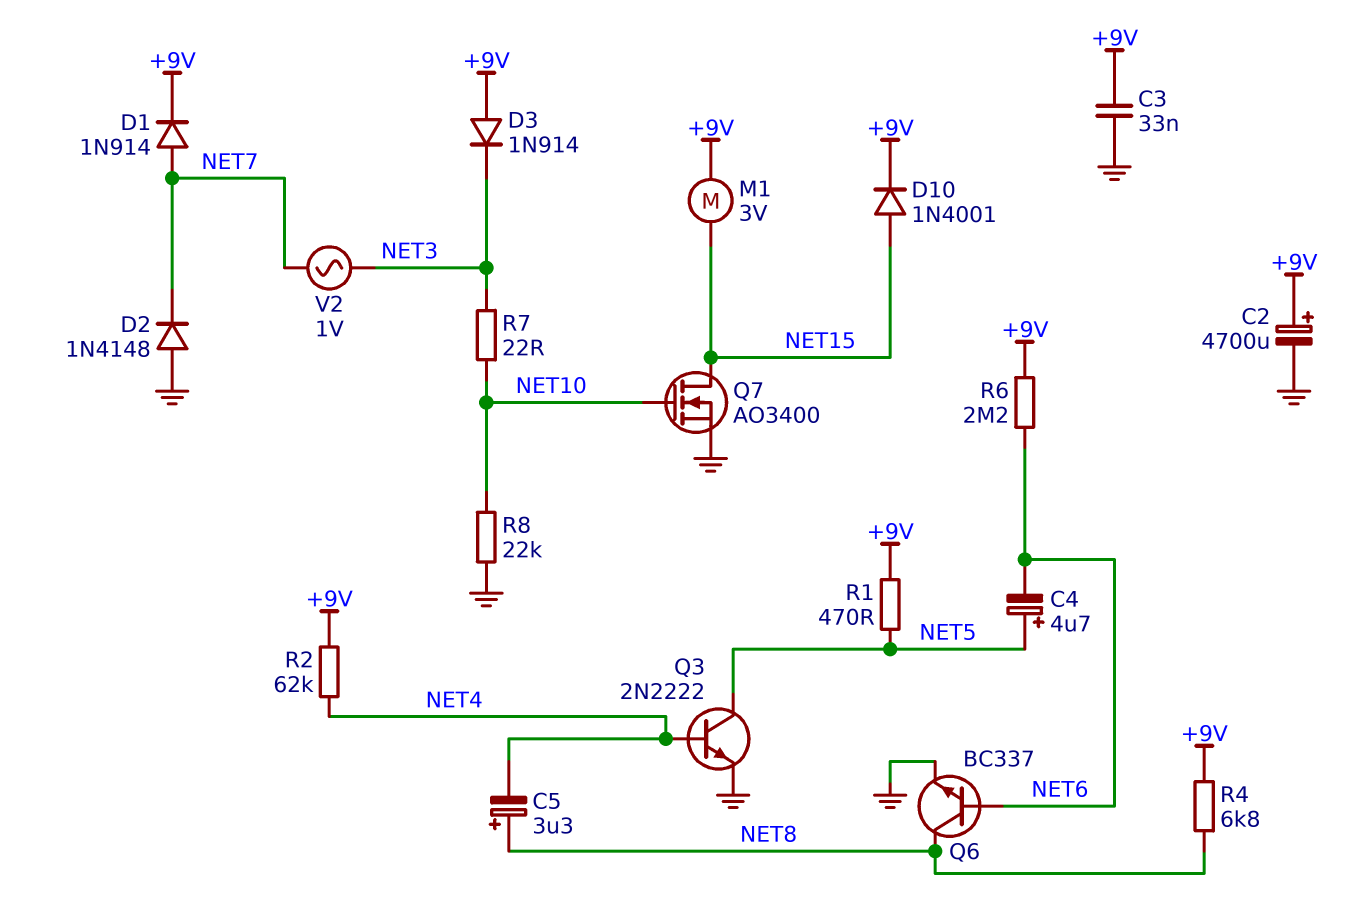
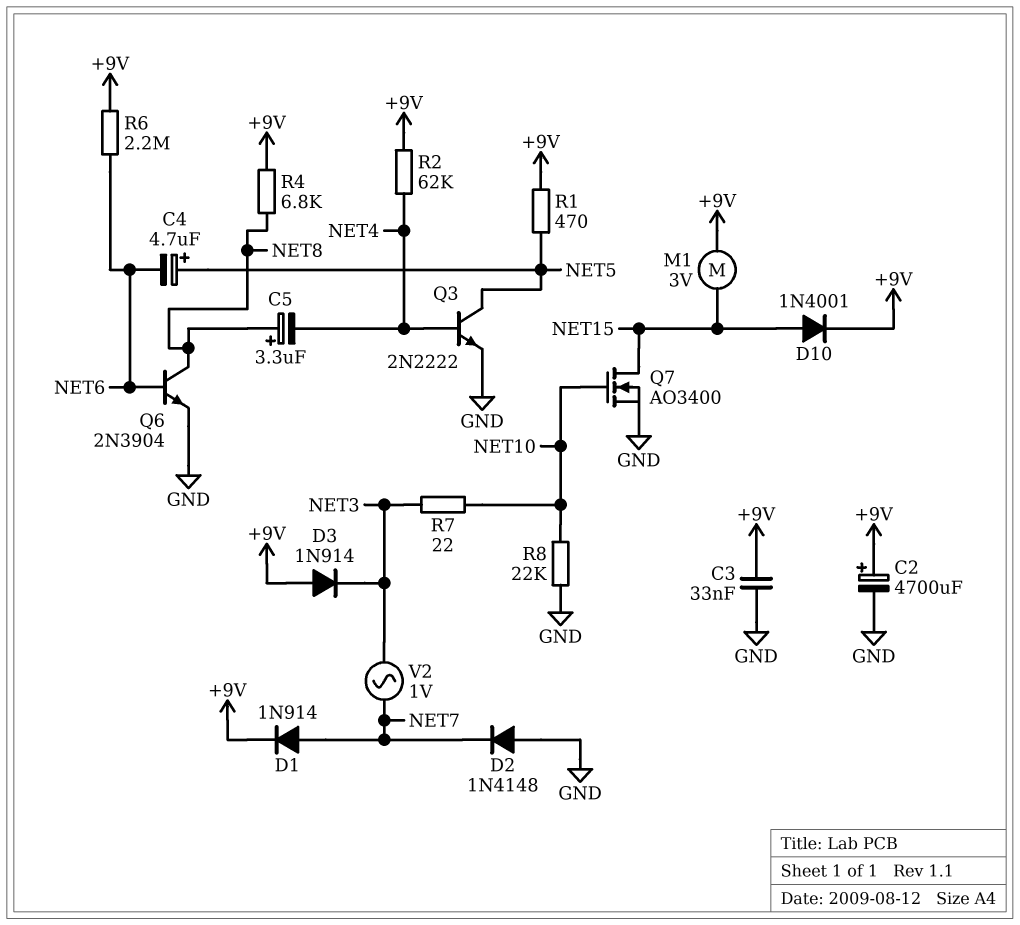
Q6: NPN BC337 (B NET6, C NET8, E GND) -> NPN 2N3904 (B NET6, C NET8, E GND)

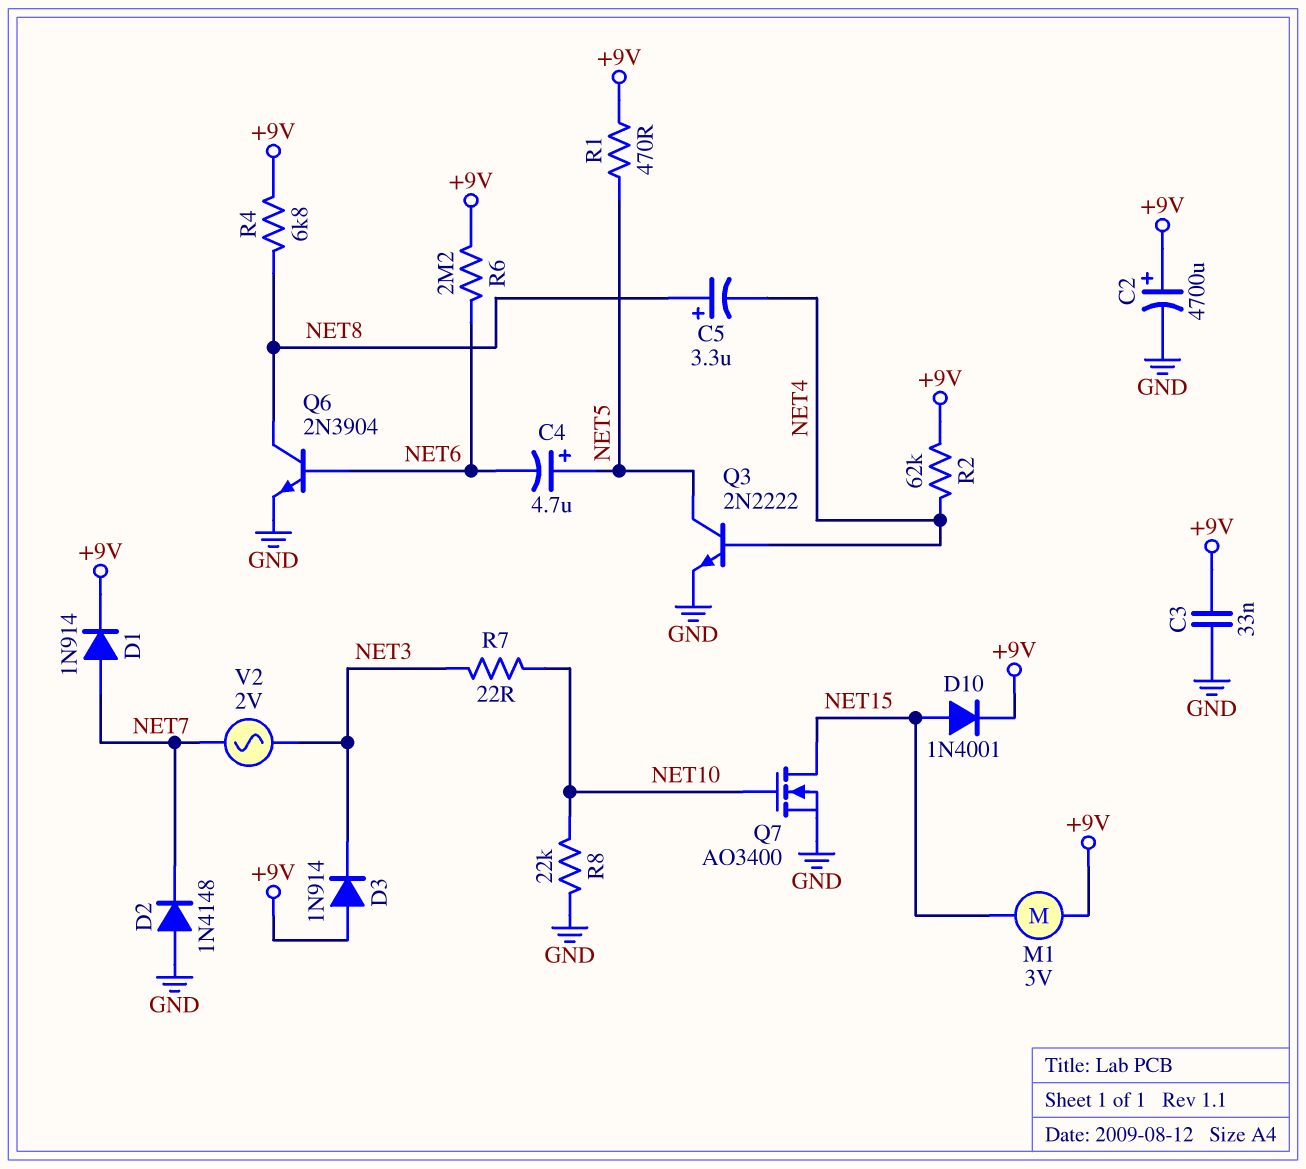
V2: AC 1V (NET3, NET7) -> AC 2V (NET3, NET7)

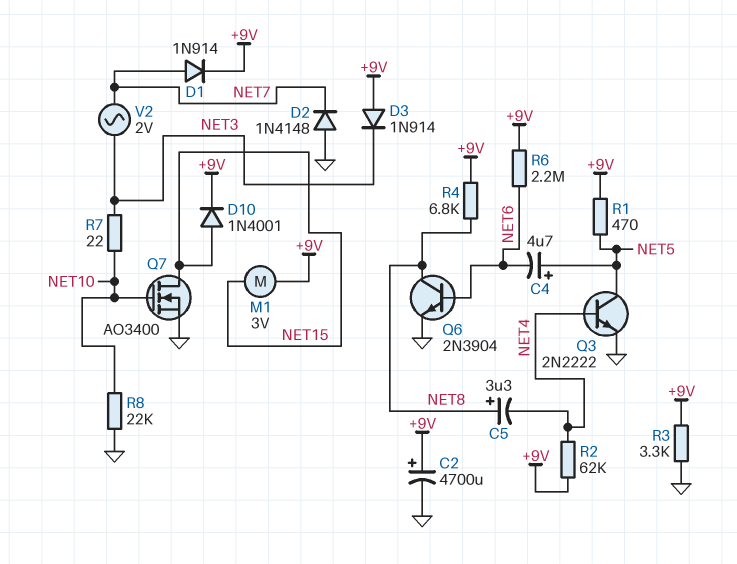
C3: 33nF (+9V, GND) -> none
R3: none -> 3.3k (+9V, GND)

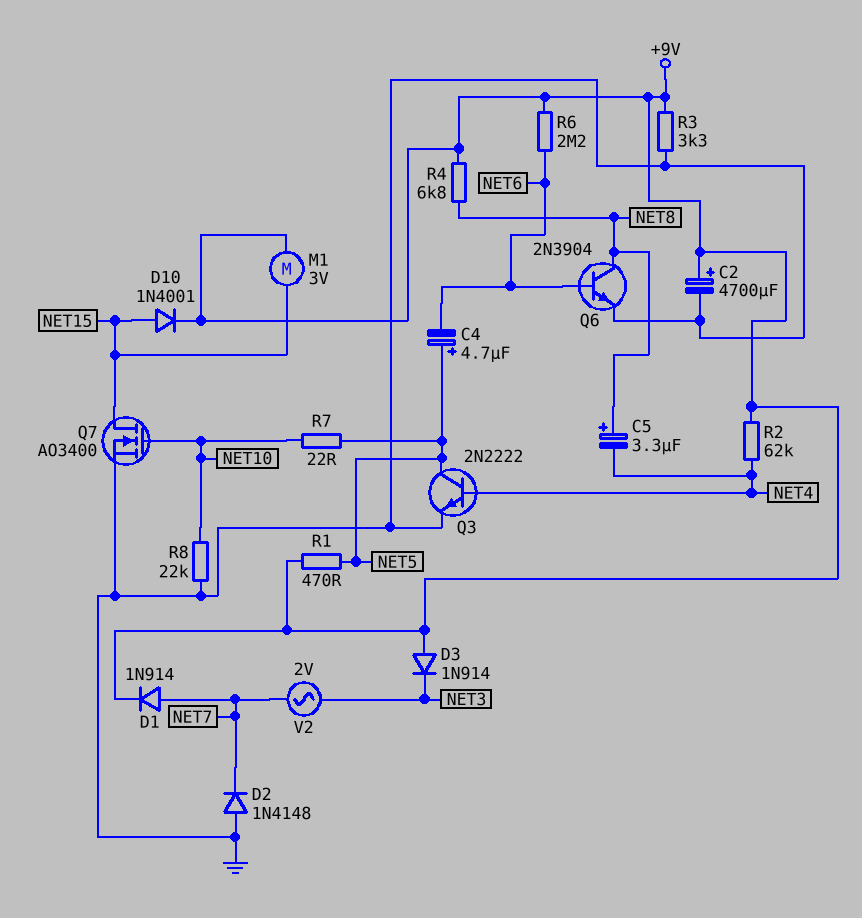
R7: 22 (NET3, NET10) -> 22 (NET5, NET10)

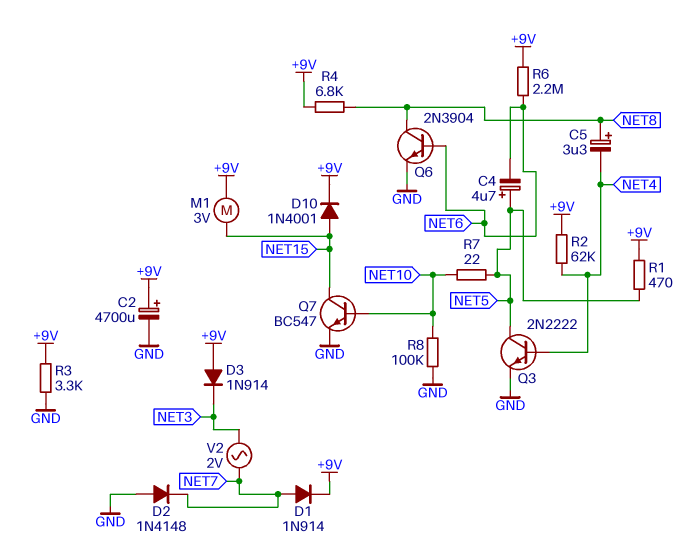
Q7: NMOS AO3400 (G NET10, D NET15, S GND) -> NPN BC547 (B NET10, C NET15, E GND)
R8: 22k (GND, NET10) -> 100k (GND, NET10)

